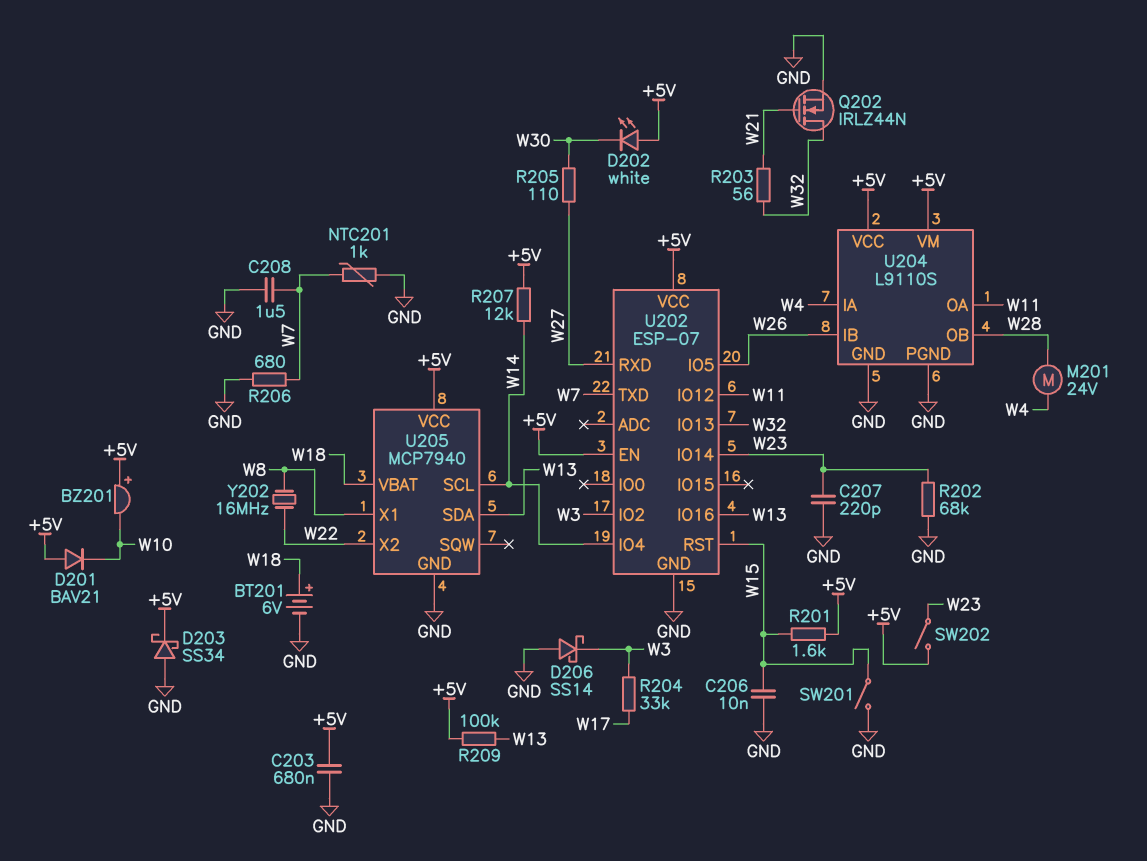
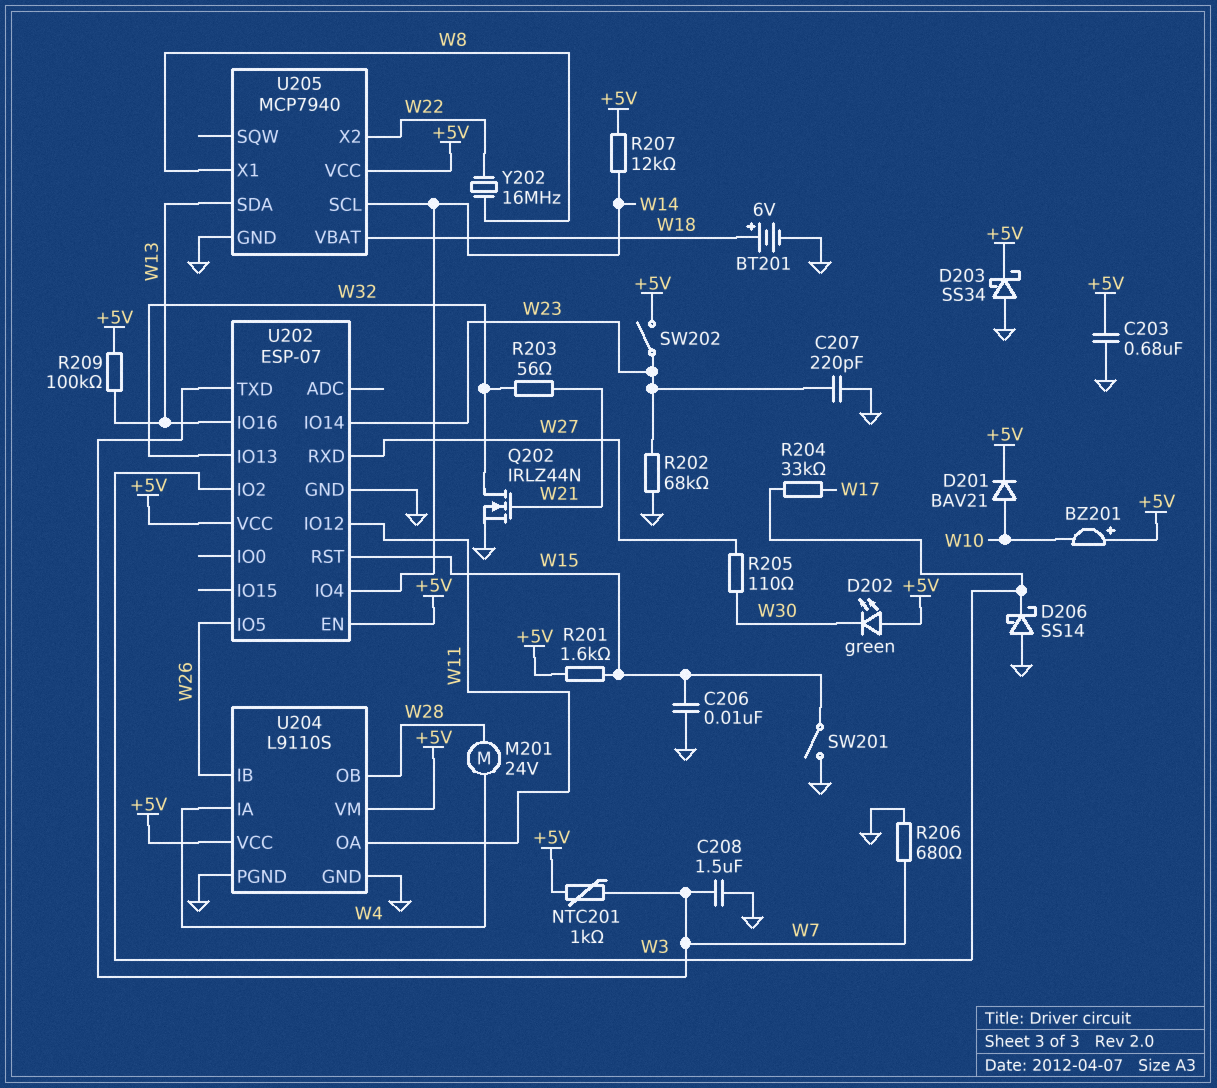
D201: diode BAV21 (A +5V, K W10) -> diode BAV21 (A W10, K +5V)
D202: LED white (A +5V, K W30) -> LED green (A +5V, K W30)
NTC201: 1k (GND, W7) -> 1k (+5V, W7)

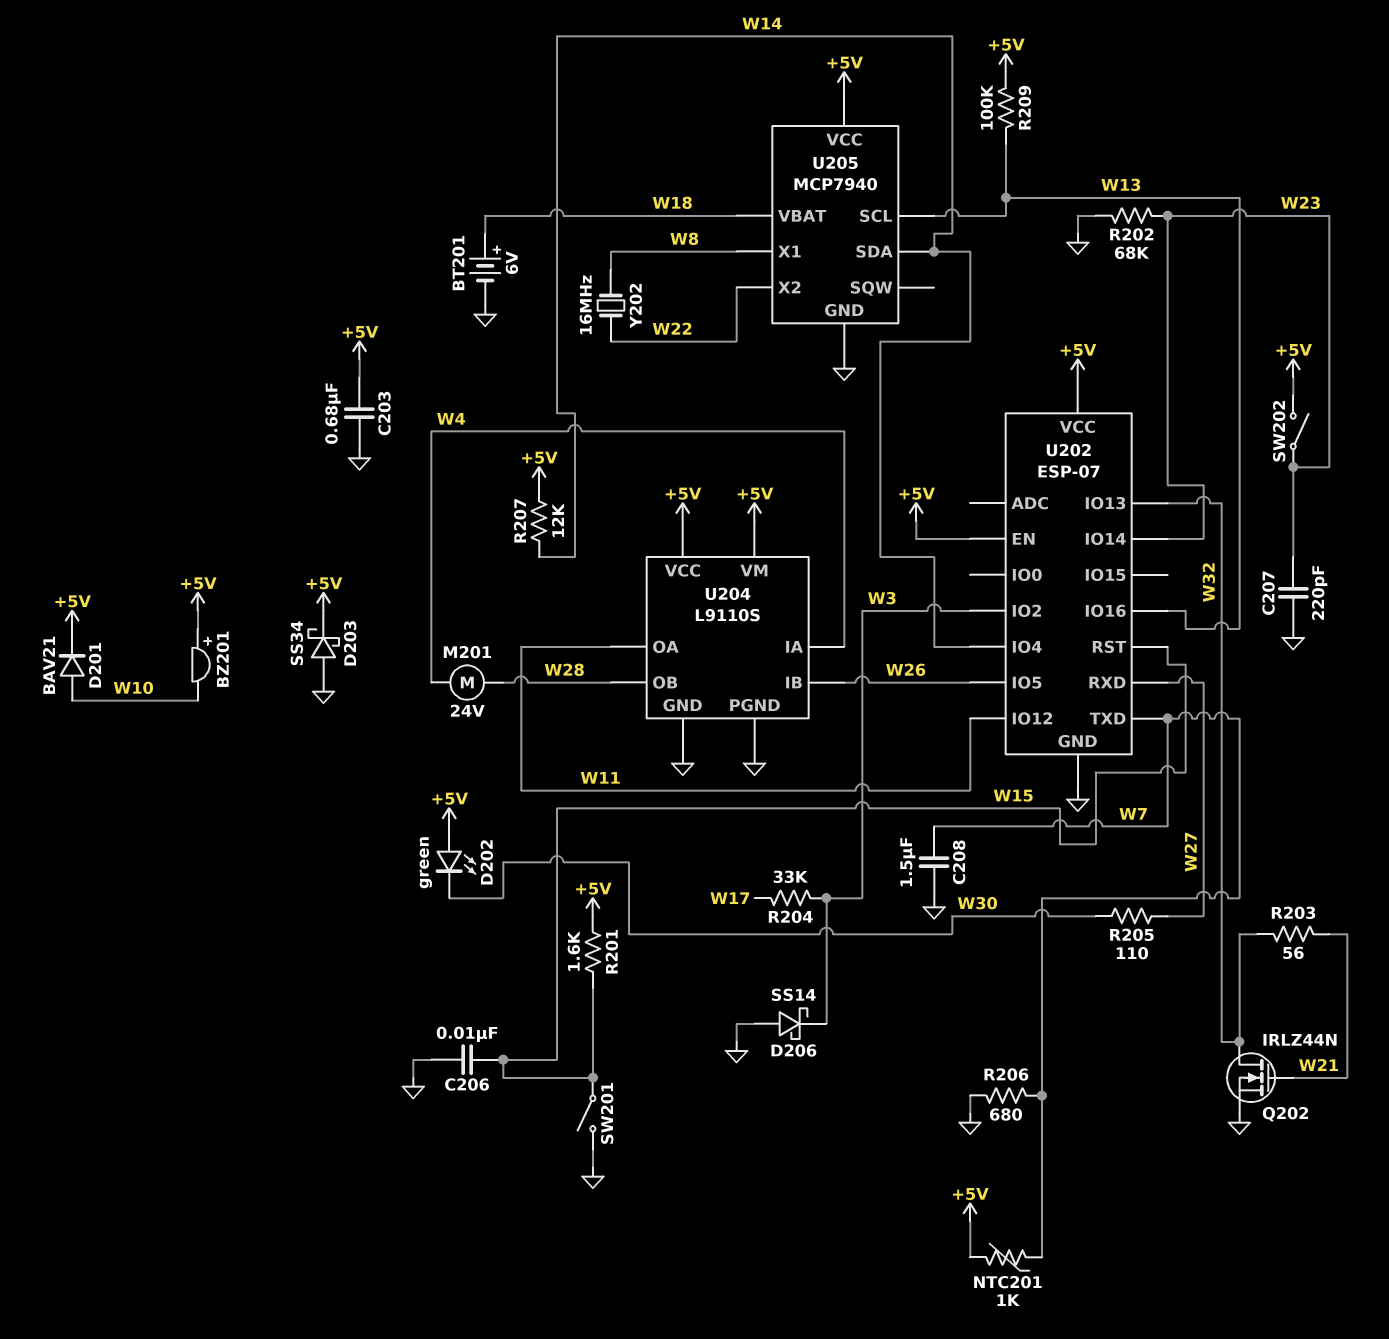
U205 pin SCL: W14 -> W13
U205 pin SDA: W13 -> W14

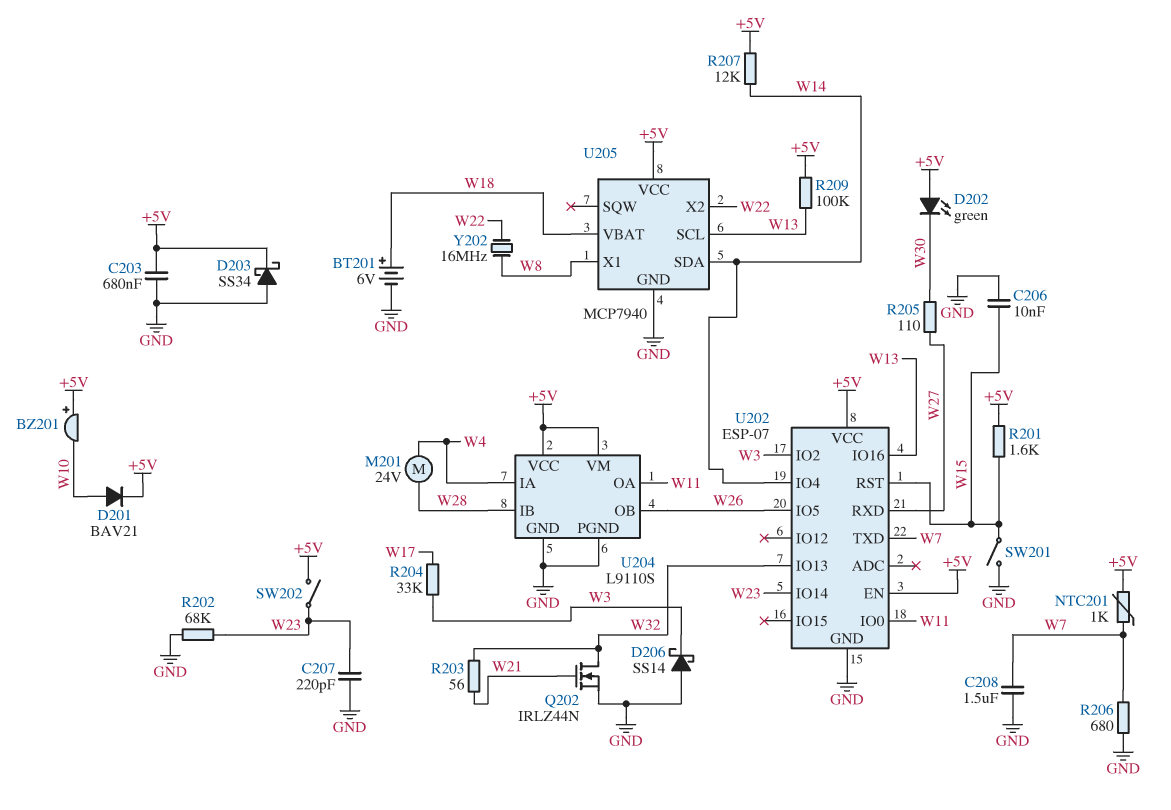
U202 pin IO0: none -> W11
U202 pin IO12: W11 -> none
U204 pin IB: W26 -> W28
U204 pin OB: W28 -> W26

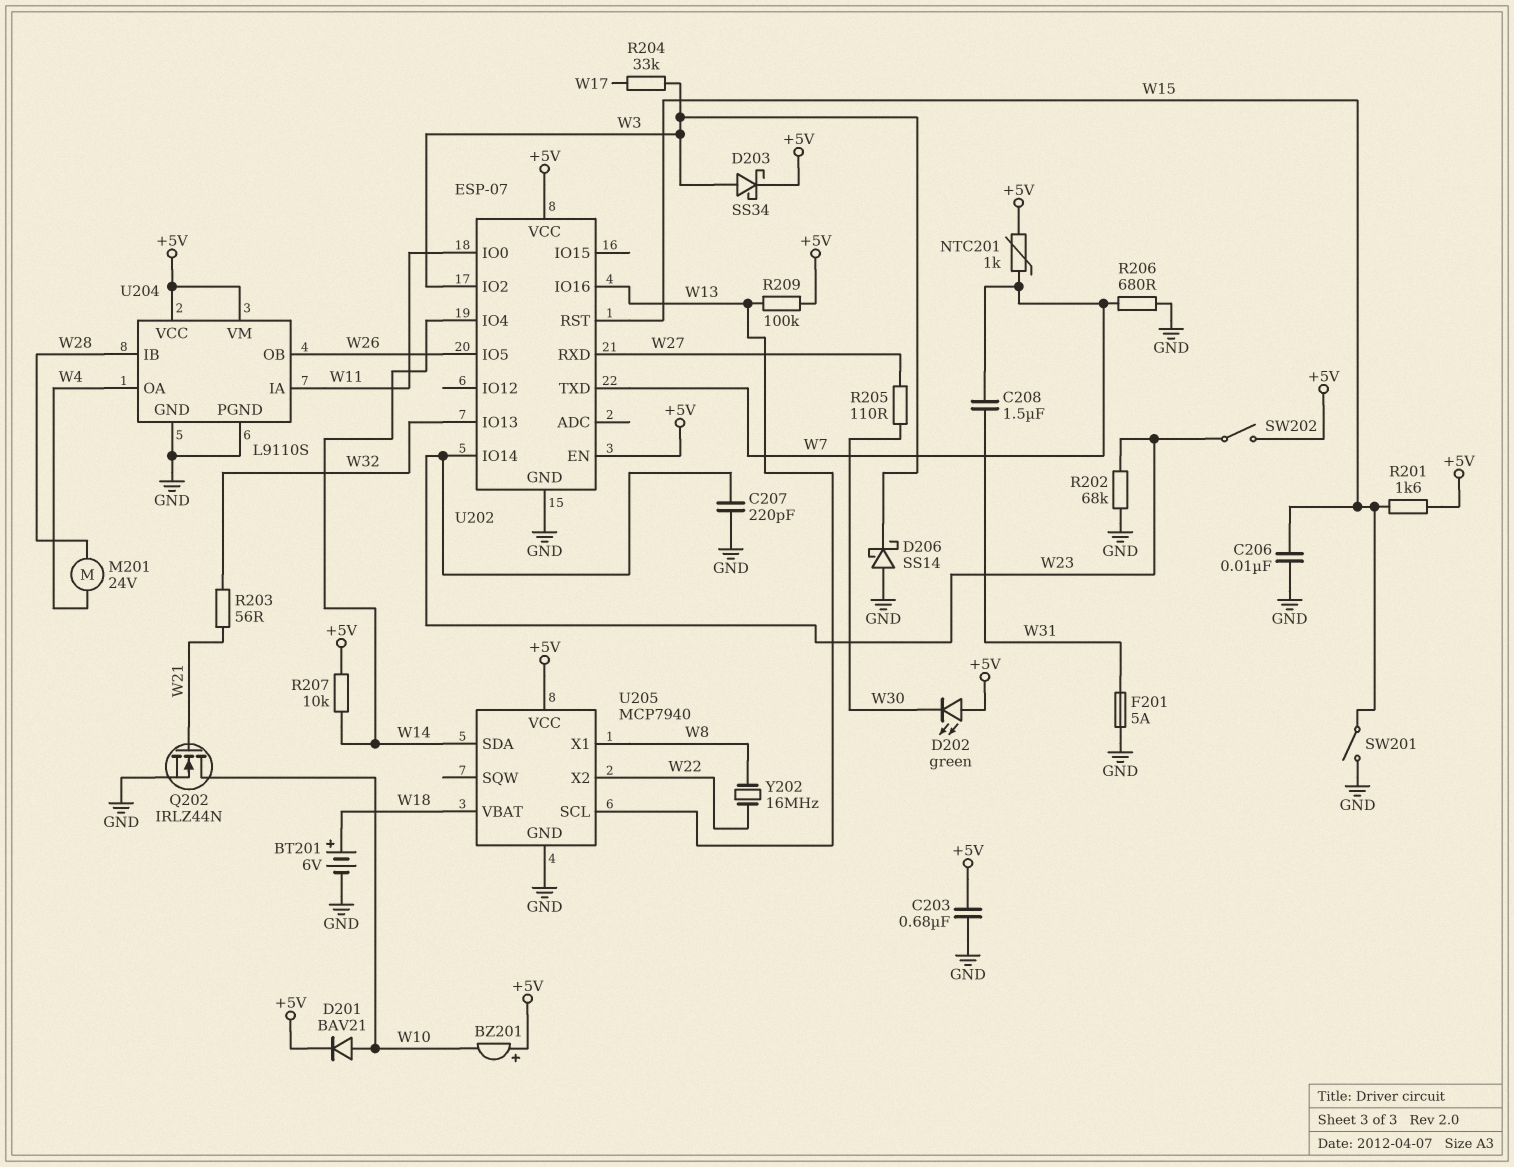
C208: 1.5uF (GND, W7) -> 1.5uF (W7, W31)
D203: schottky SS34 (A GND, K +5V) -> schottky SS34 (A W3, K +5V)
F201: none -> 5A (GND, W31)
Q202: NMOS IRLZ44N (G W21, D W32, S GND) -> NMOS IRLZ44N (G W21, D W10, S GND)
R207: 12k (+5V, W14) -> 10k (+5V, W14)
U204 pin IA: W4 -> W11
U204 pin OA: W11 -> W4

